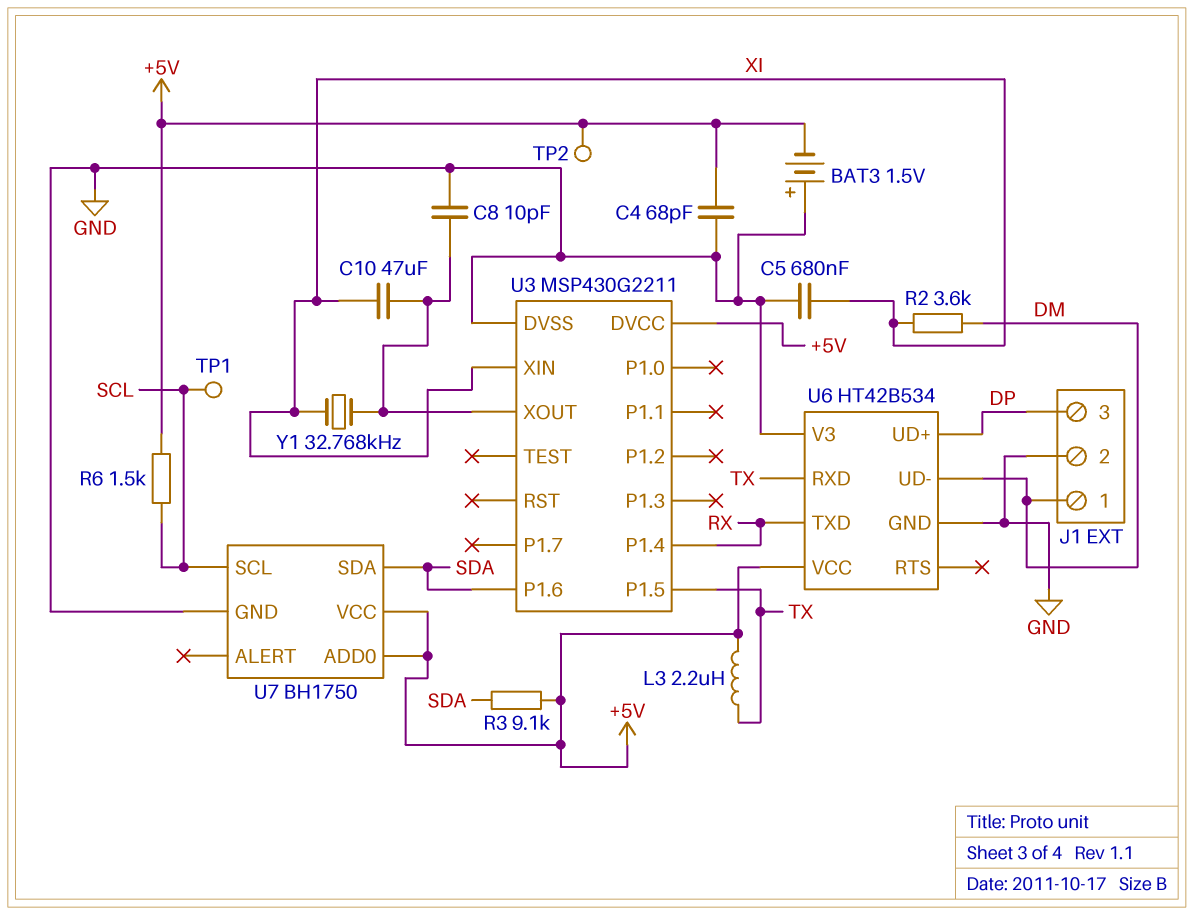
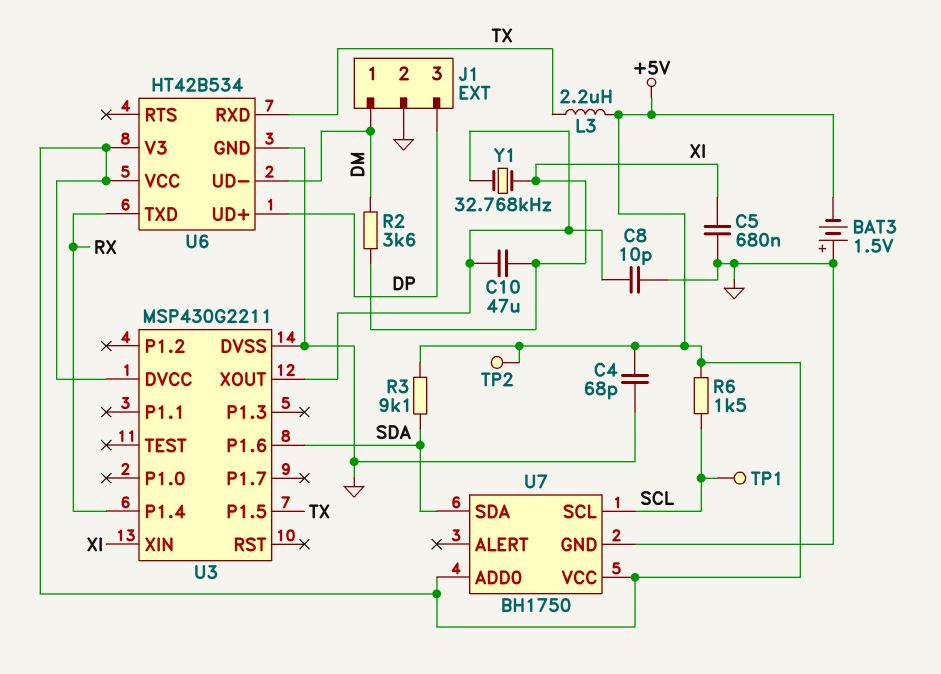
U6 pin V3: GND -> +5V

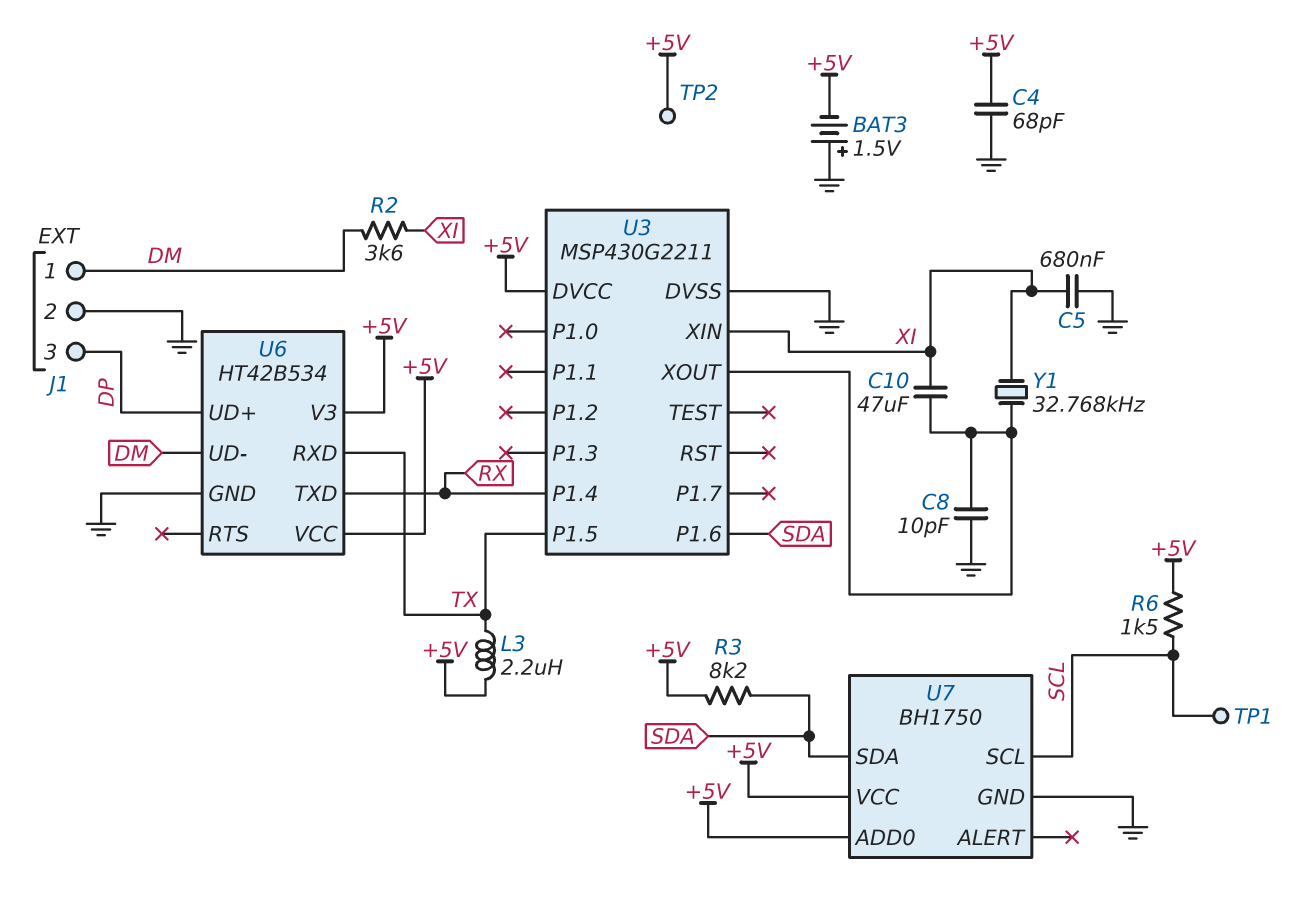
R3: 9.1k (+5V, SDA) -> 8.2k (+5V, SDA)

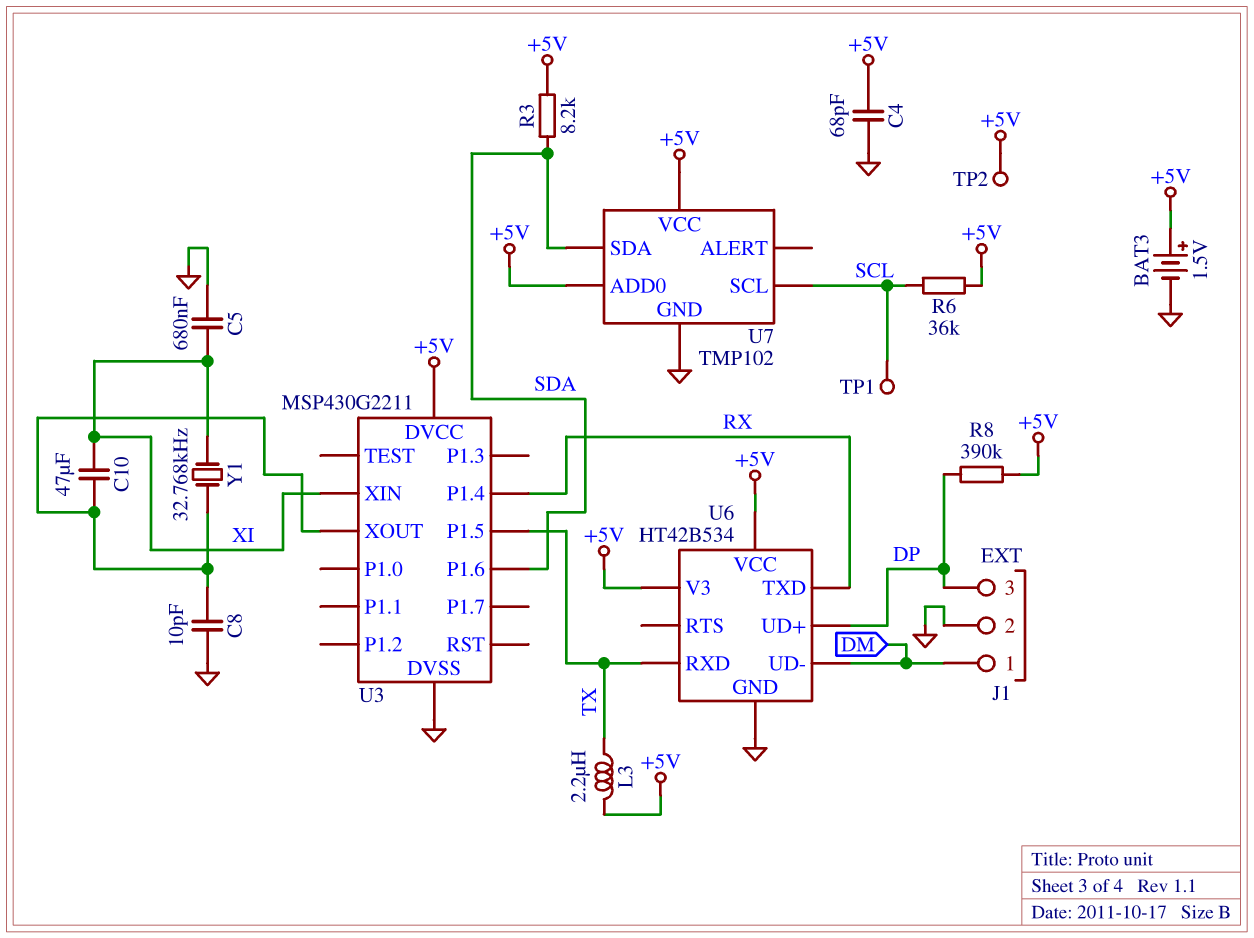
BAT3: 1.5V (plus GND, minus +5V) -> 1.5V (plus +5V, minus GND)
R2: 3.6k (DM, XI) -> none
R6: 1.5k (+5V, SCL) -> 36k (+5V, SCL)
R8: none -> 390k (+5V, DP)
U7: BH1750 -> TMP102

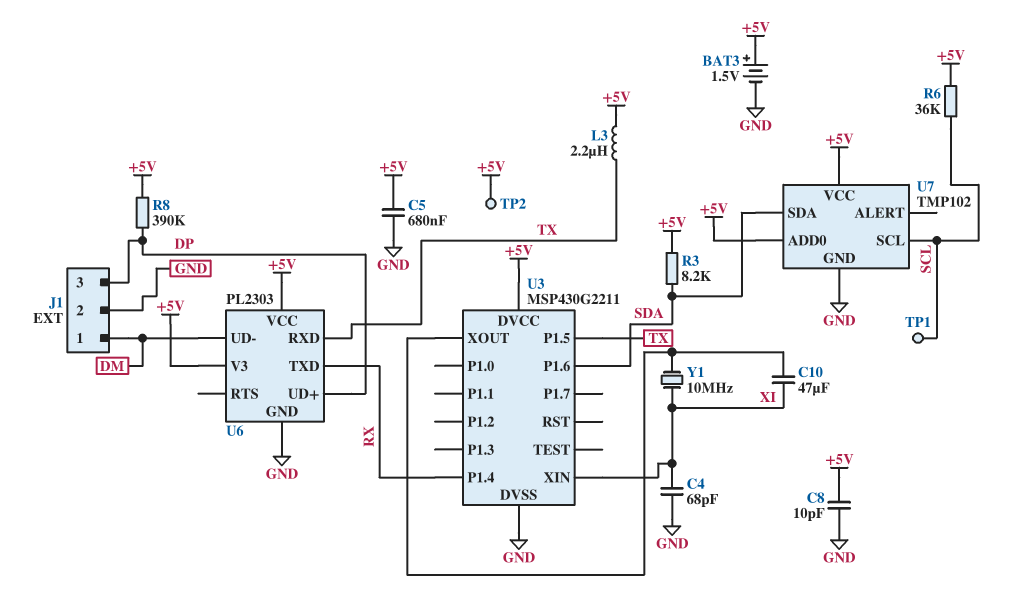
C4: 68pF (+5V, GND) -> 68pF (GND, XI)
C5: 680nF (GND, XI) -> 680nF (+5V, GND)
C8: 10pF (GND, U3/XOUT) -> 10pF (+5V, GND)
U6: HT42B534 -> PL2303
Y1: 32.768kHz (U3/XOUT, XI) -> 10MHz (U3/XOUT, XI)

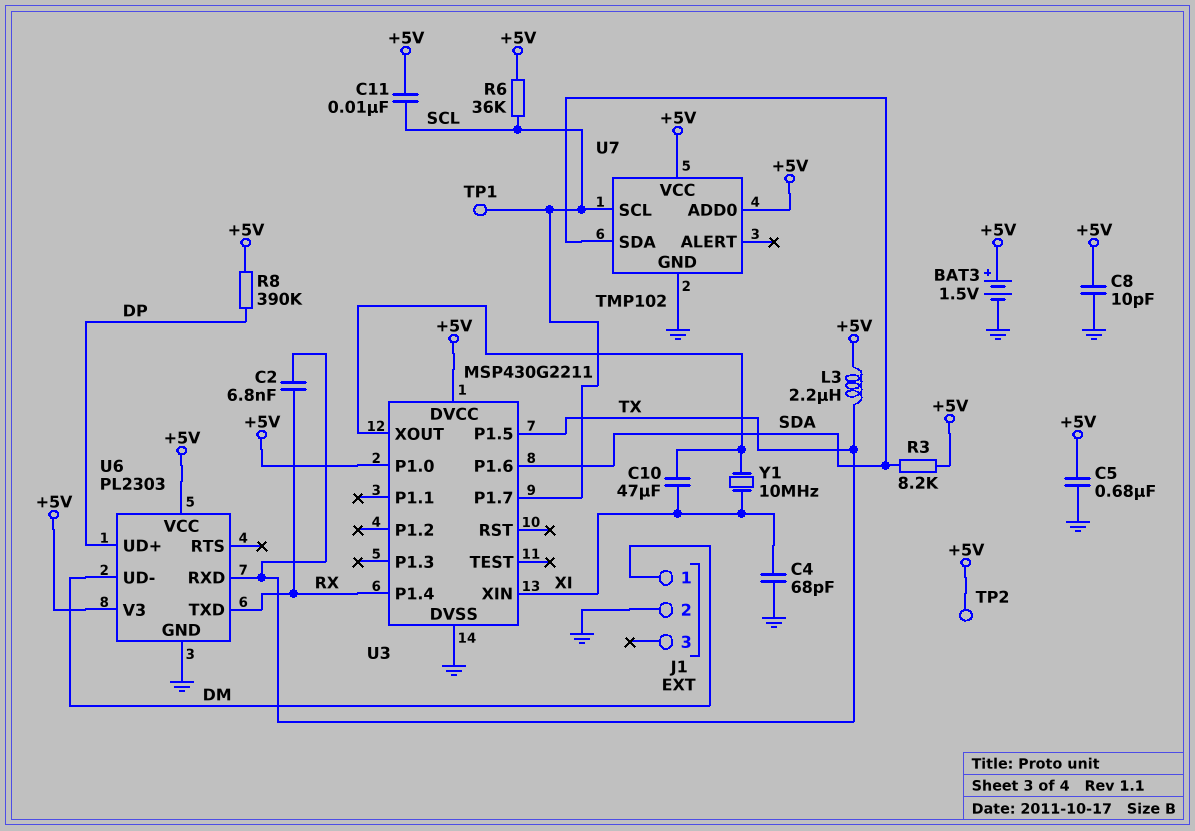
C2: none -> 6.8nF (RX, TX)
C11: none -> 10nF (+5V, SCL)
J1 pin 3: DP -> none
U3 pin P1.0: none -> +5V
U3 pin P1.7: none -> SCL

